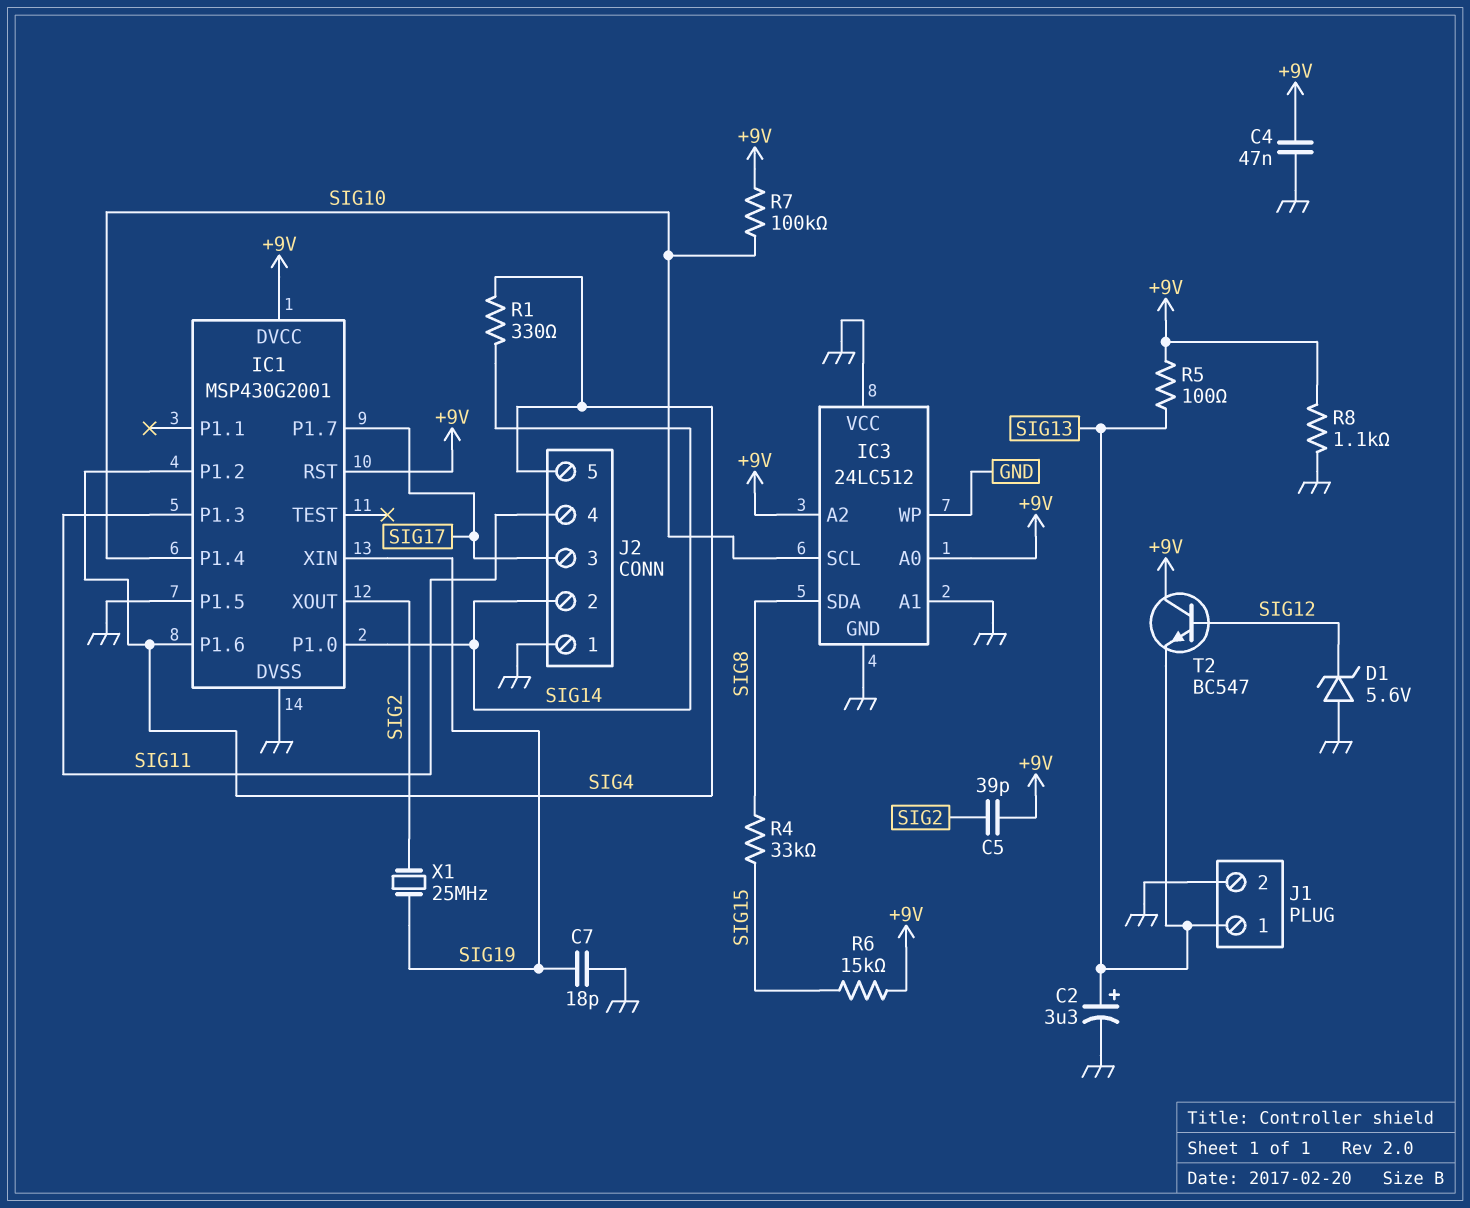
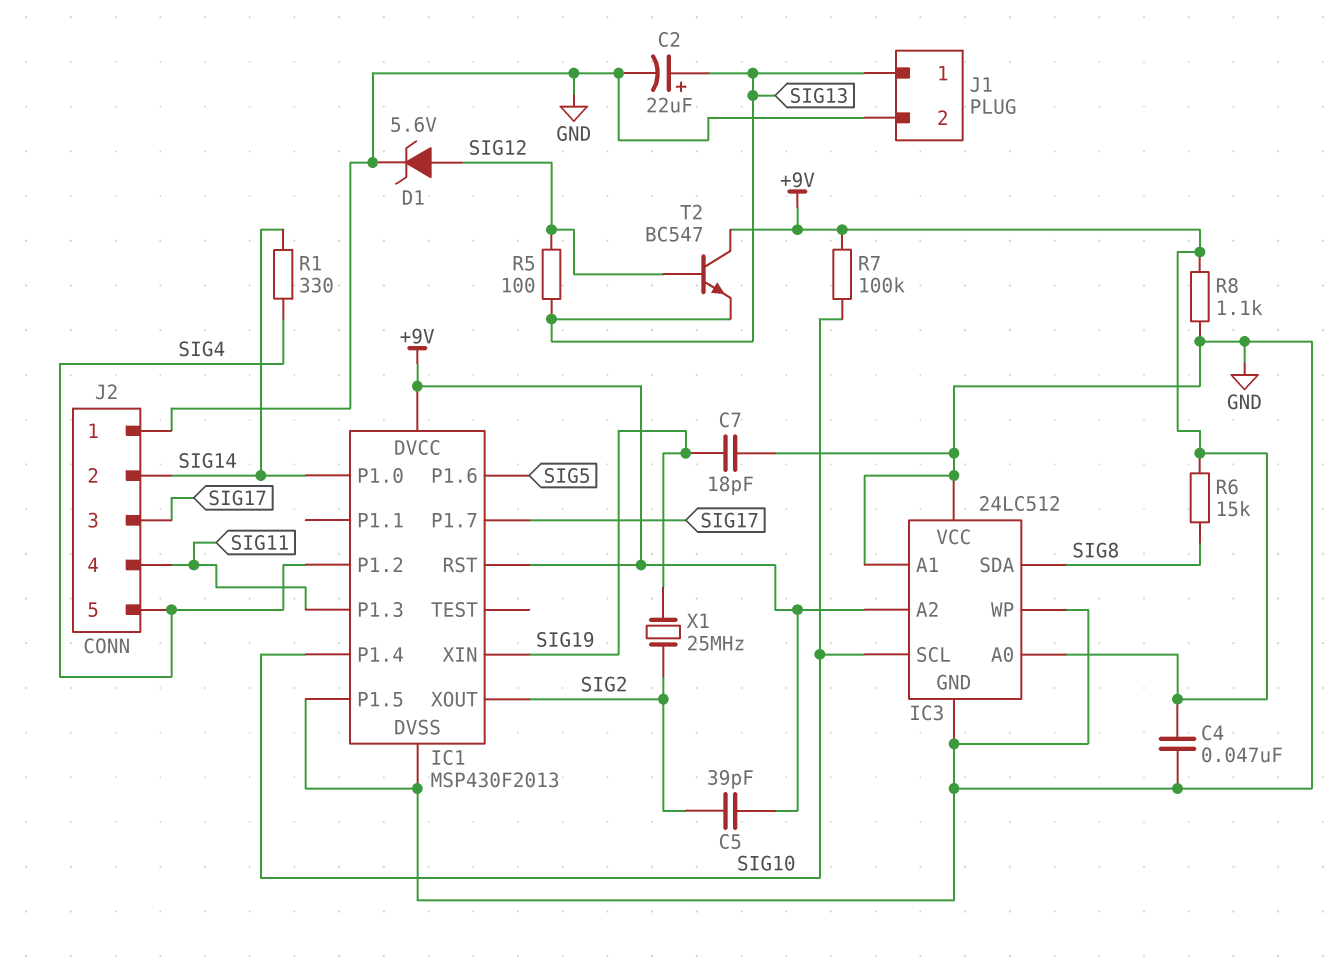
C2: 3.3uF (plus SIG13, minus GND) -> 22uF (plus SIG13, minus GND)
D1: zener 5.6V (A GND, K SIG12) -> zener 5.6V (A SIG12, K GND)
IC1: MSP430G2001 -> MSP430F2013
IC1 pin P1.6: SIG4 -> SIG5
R4: 33k (SIG8, SIG15) -> none
R5: 100 (+9V, SIG13) -> 100 (SIG12, SIG13)
R6: 15k (+9V, SIG15) -> 15k (+9V, SIG8)

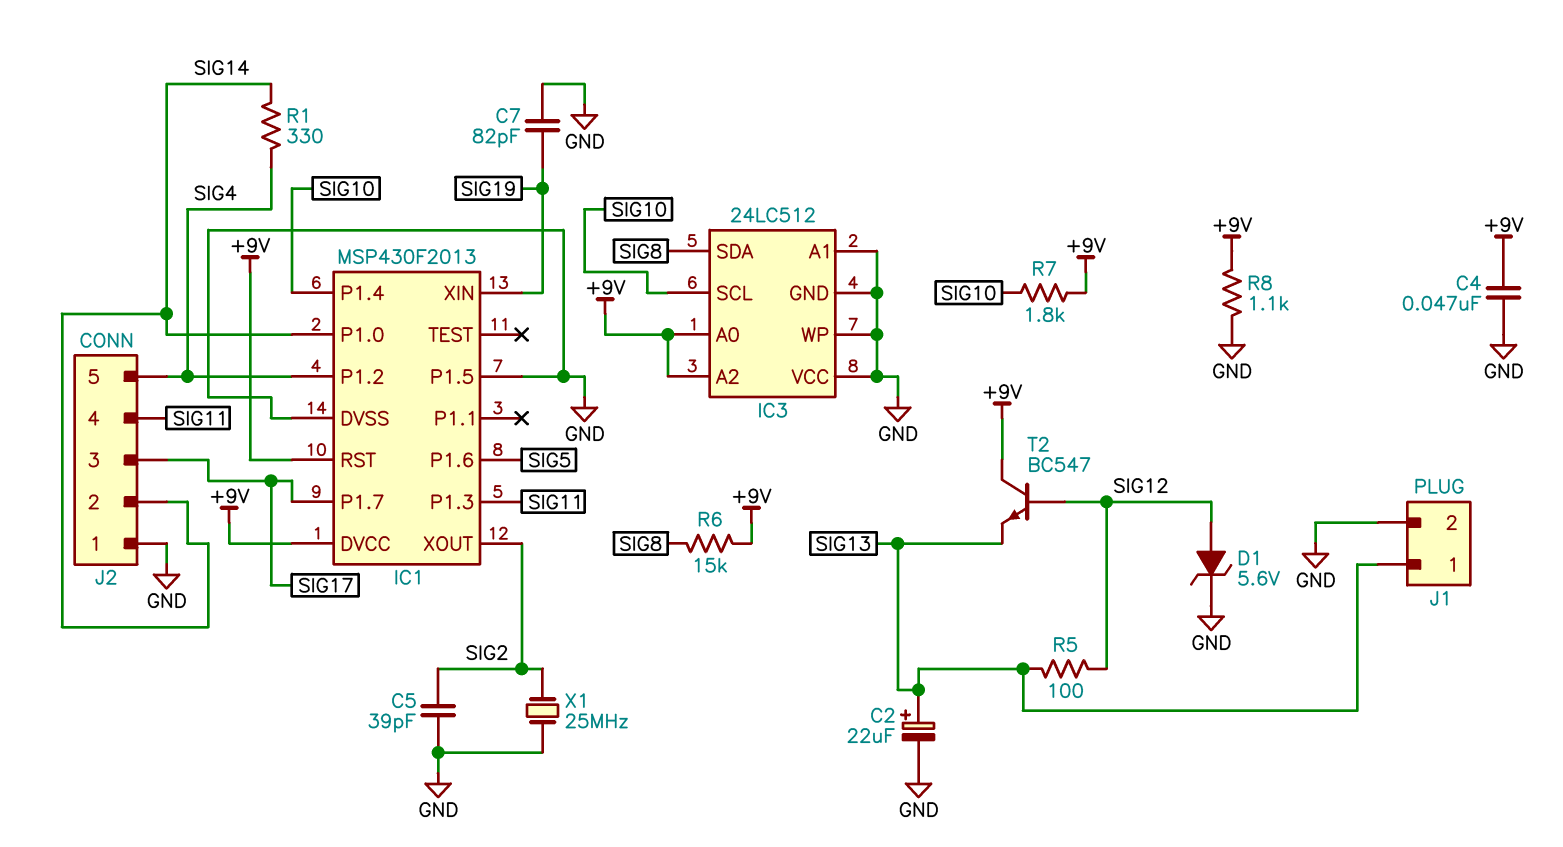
C5: 39pF (+9V, SIG2) -> 39pF (GND, SIG2)
C7: 18pF (GND, SIG19) -> 82pF (GND, SIG19)
R7: 100k (+9V, SIG10) -> 1.8k (+9V, SIG10)
X1: 25MHz (SIG2, SIG19) -> 25MHz (GND, SIG2)

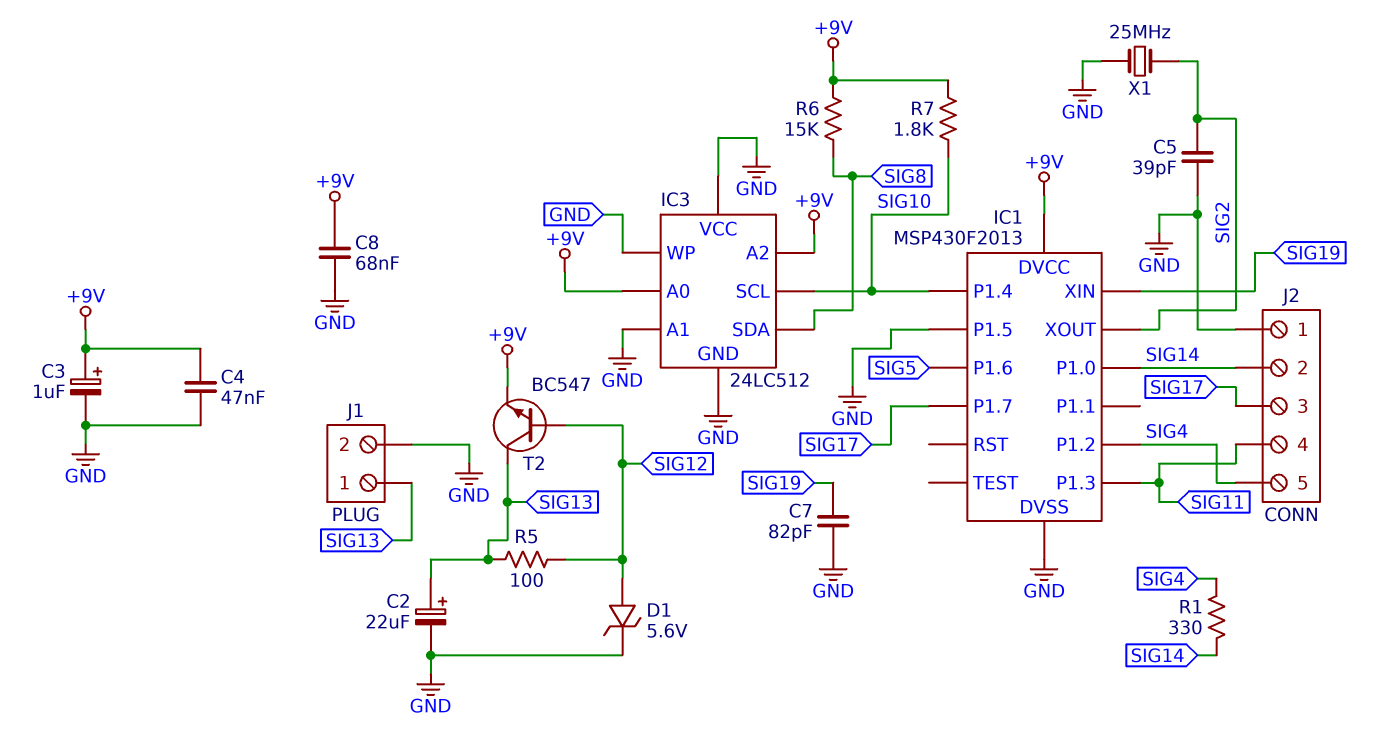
C3: none -> 1uF (plus +9V, minus GND)
C8: none -> 68nF (+9V, GND)
IC1 pin RST: +9V -> none
R8: 1.1k (+9V, GND) -> none
T2: NPN BC547 (B SIG12, C +9V, E SIG13) -> NPN BC547 (B SIG12, C SIG13, E +9V)

